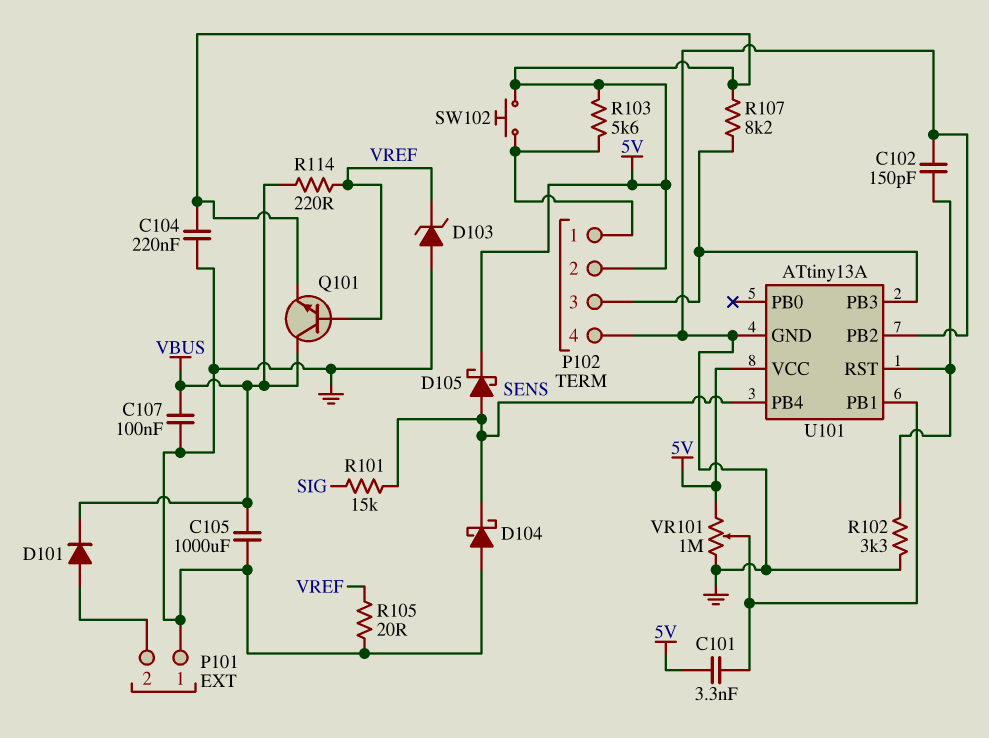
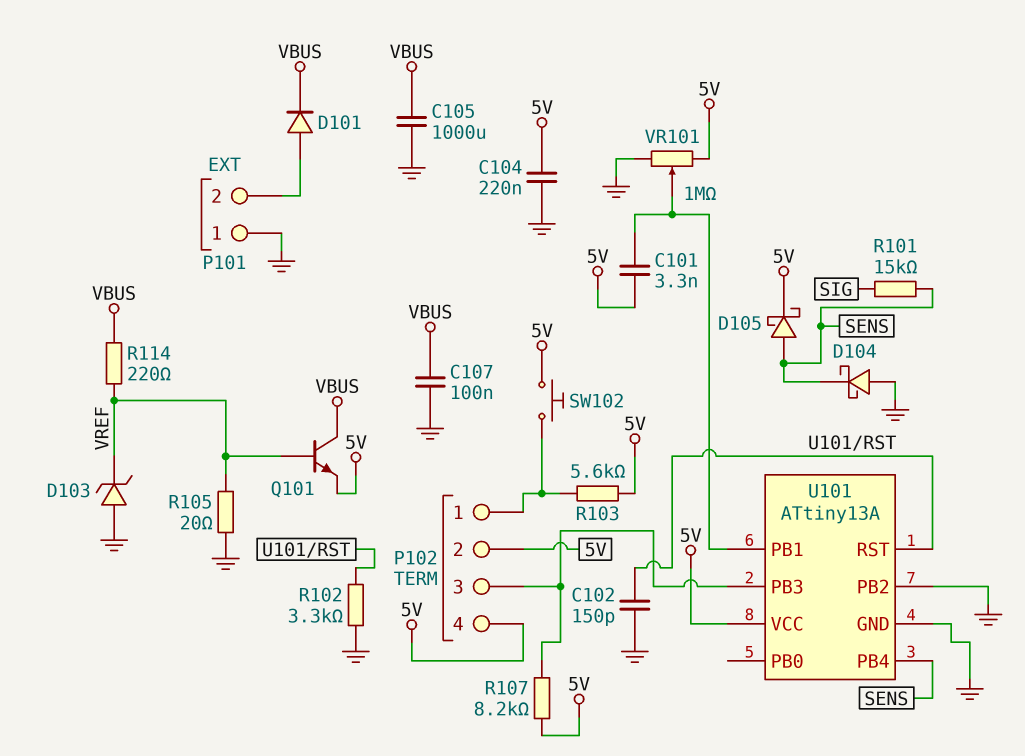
P102 pin 4: GND -> 5V

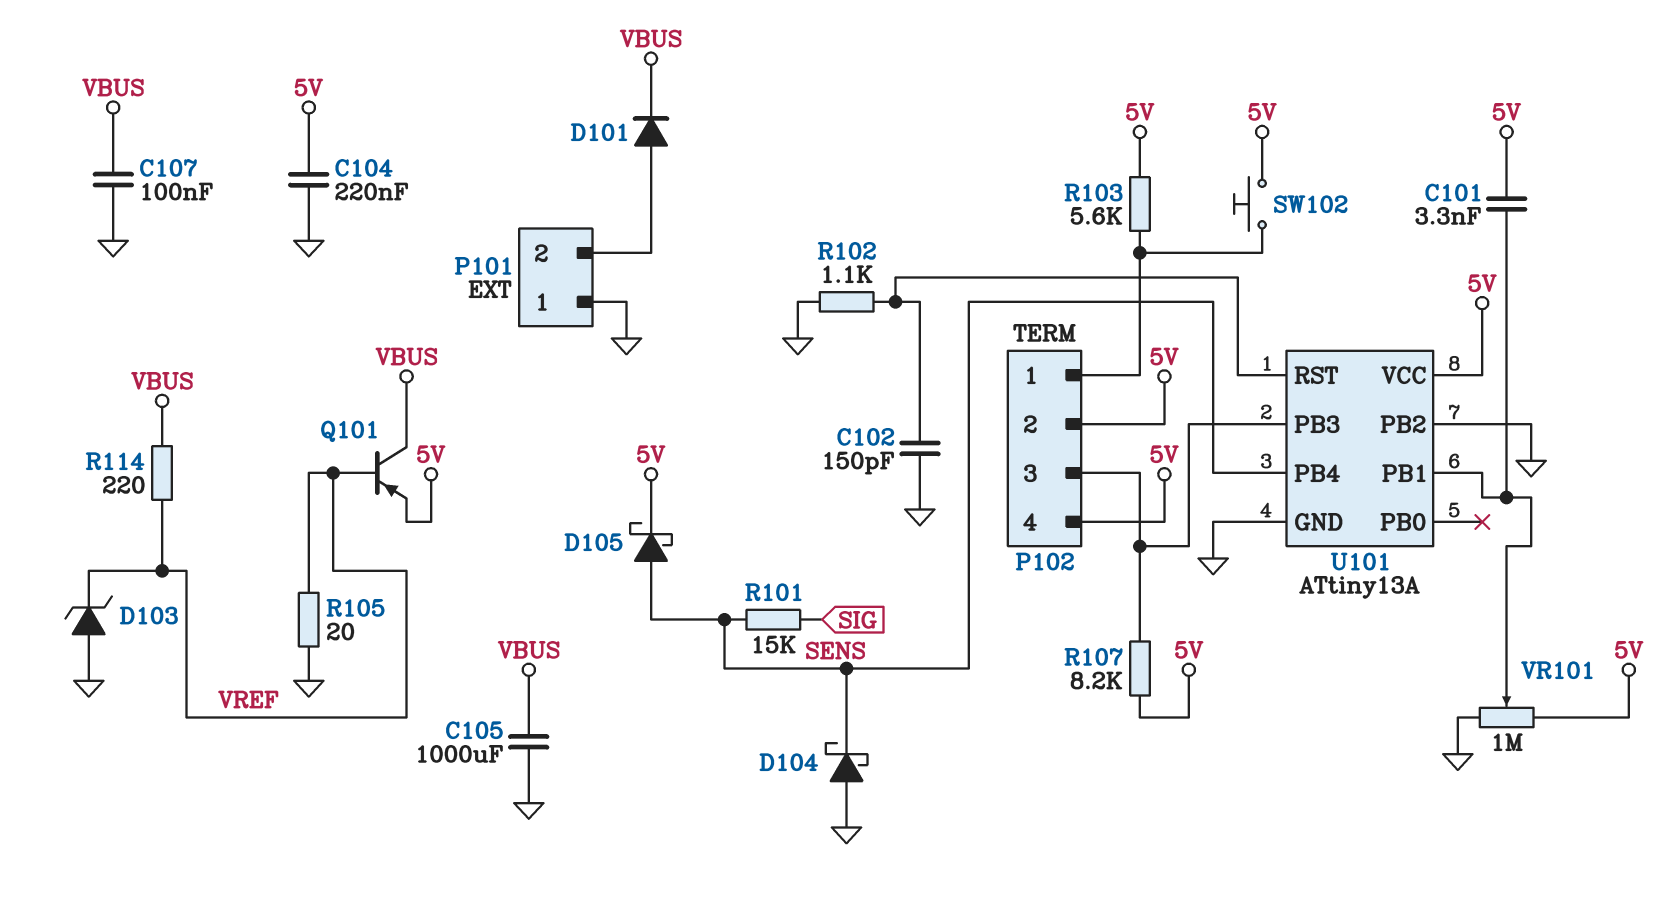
Q101: NPN (B VREF, C VBUS, E 5V) -> PNP (B VREF, C VBUS, E 5V)
R102: 3.3k (GND, U101/RST) -> 1.1k (GND, U101/RST)

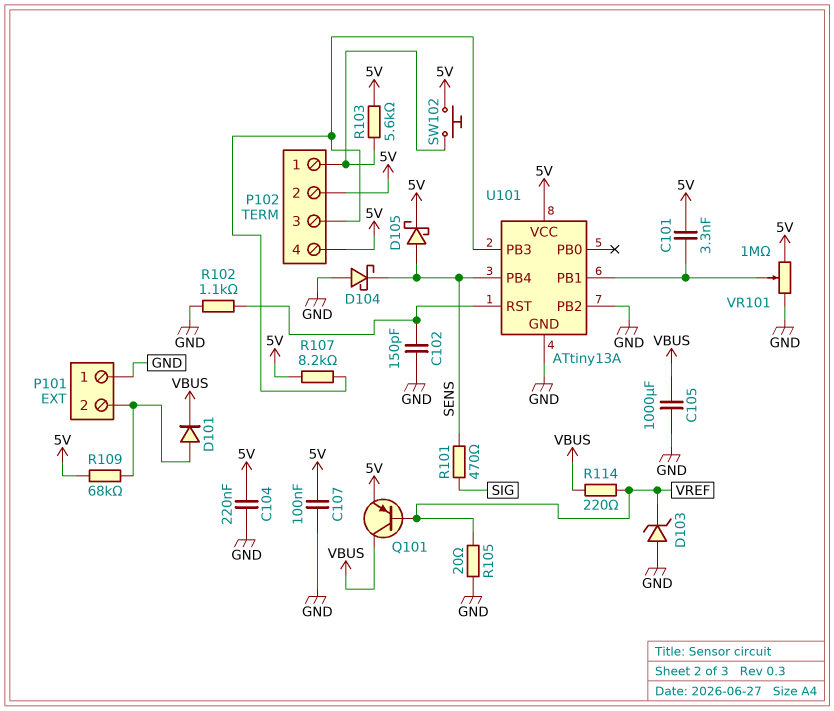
C107: 100nF (GND, VBUS) -> 100nF (5V, GND)
R101: 15k (SENS, SIG) -> 470 (SENS, SIG)
R109: none -> 68k (5V, P101/2)

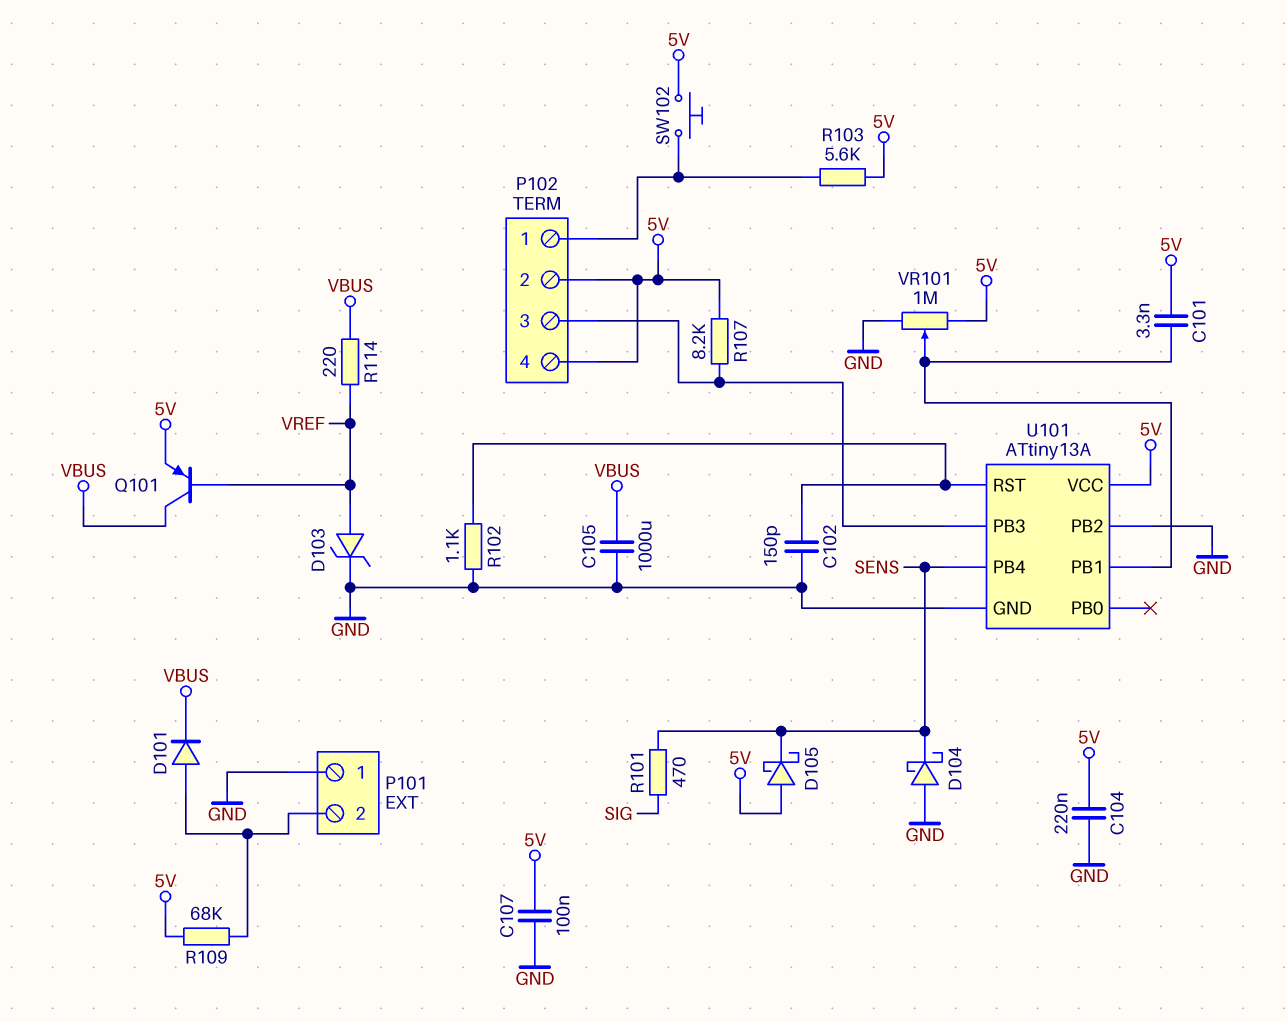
D103: zener (A GND, K VREF) -> zener (A VREF, K GND)
D105: schottky (A SENS, K 5V) -> schottky (A 5V, K SENS)
R105: 20 (GND, VREF) -> none

